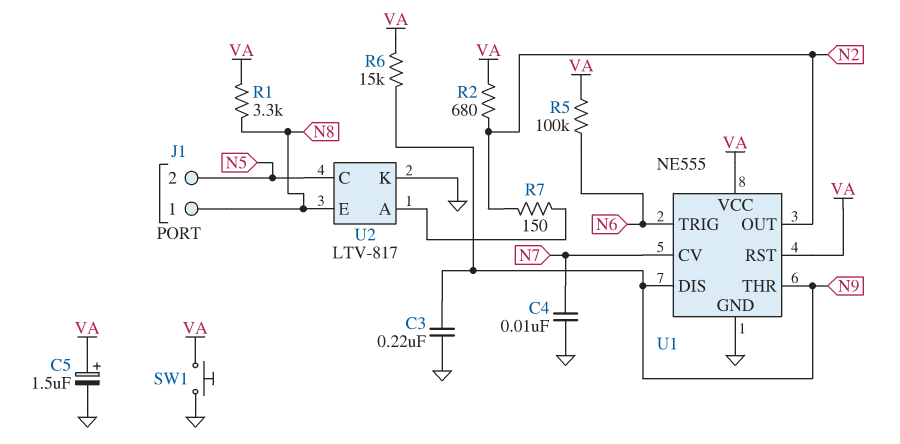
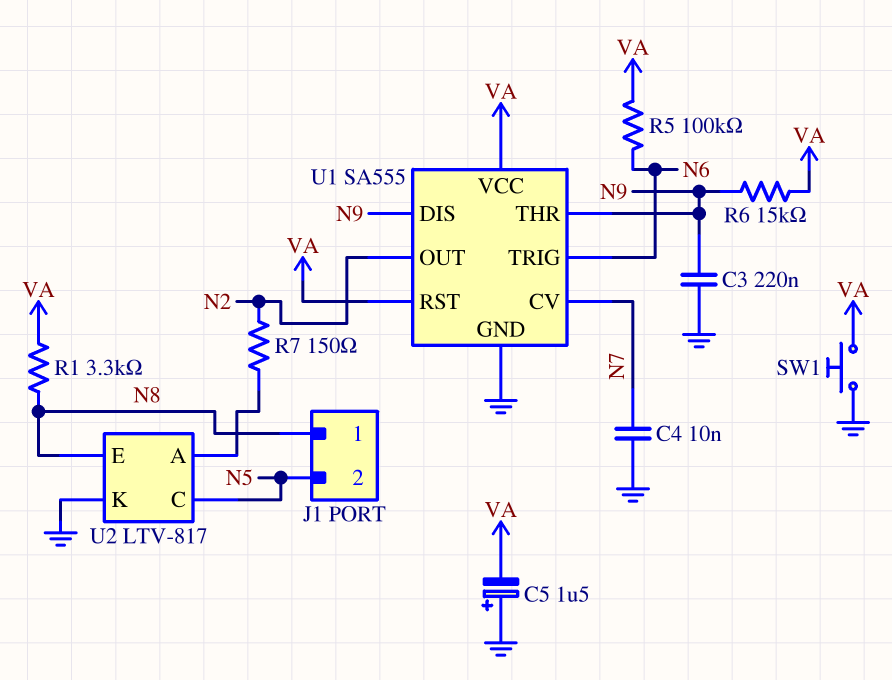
C5: 1.5uF (plus VA, minus GND) -> 1.5uF (plus GND, minus VA)
R2: 680 (N2, VA) -> none
U1: NE555 -> SA555

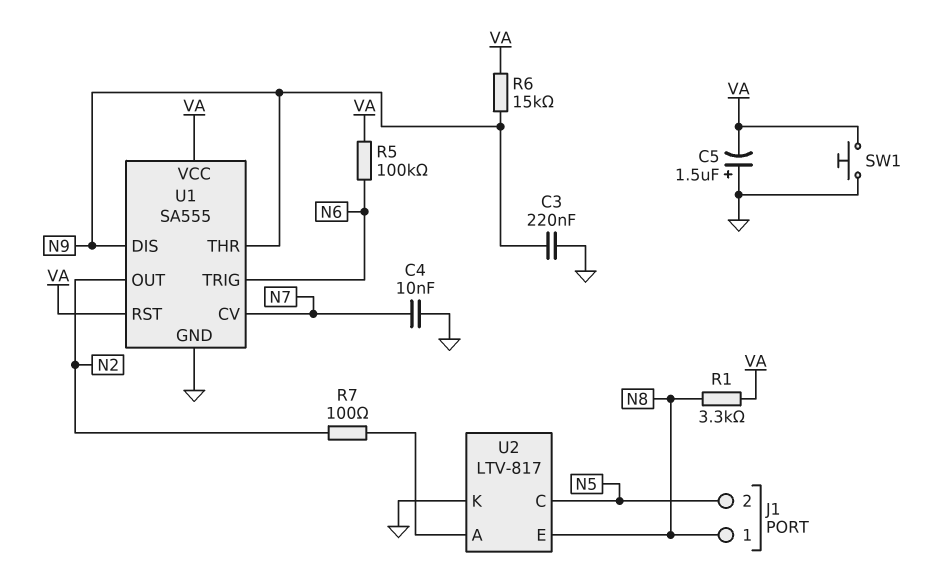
R7: 150 (N2, U2/A) -> 100 (N2, U2/A)

